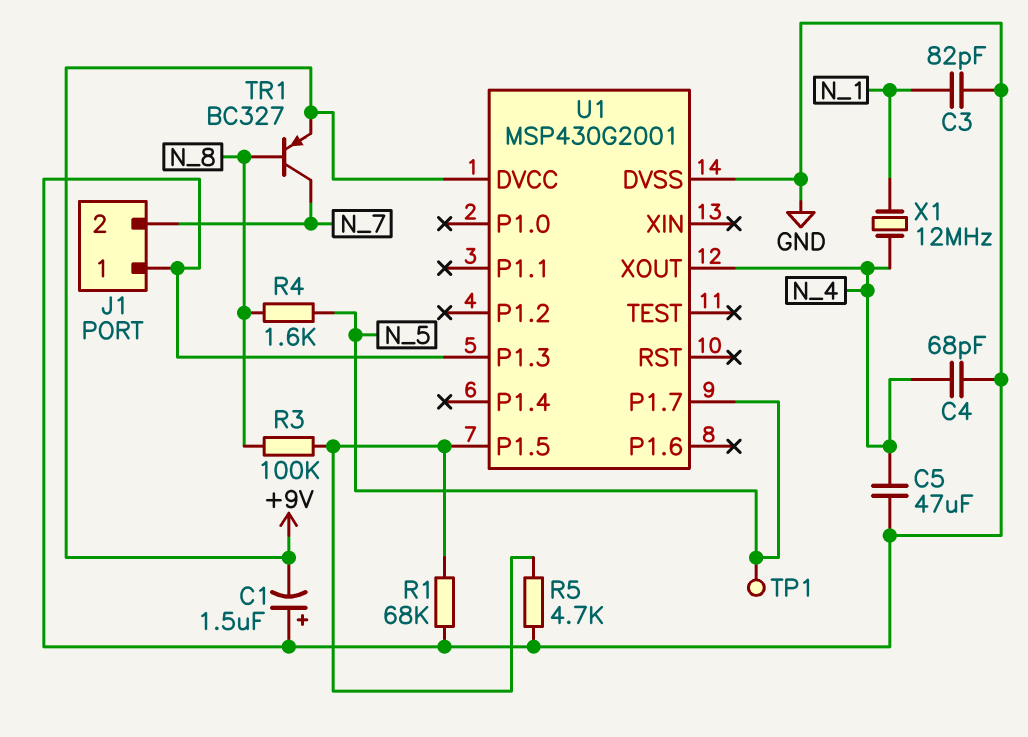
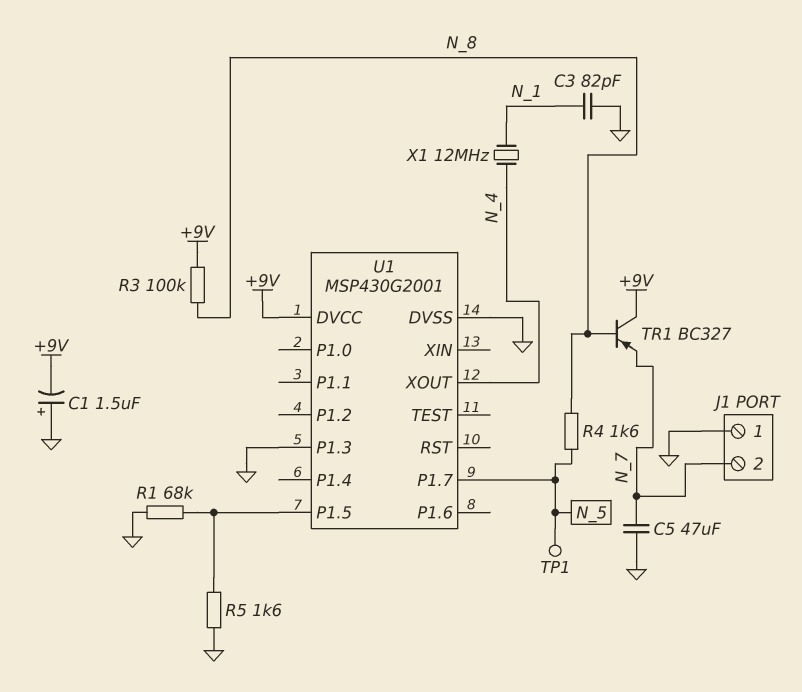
C4: 68pF (GND, N_4) -> none
C5: 47uF (GND, N_4) -> 47uF (GND, N_7)
R3: 100k (N_8, U1/P1.5) -> 100k (+9V, N_8)
R5: 4.7k (GND, U1/P1.5) -> 1.6k (GND, U1/P1.5)
TR1: PNP BC327 (B N_8, C N_7, E +9V) -> PNP BC327 (B N_8, C +9V, E N_7)

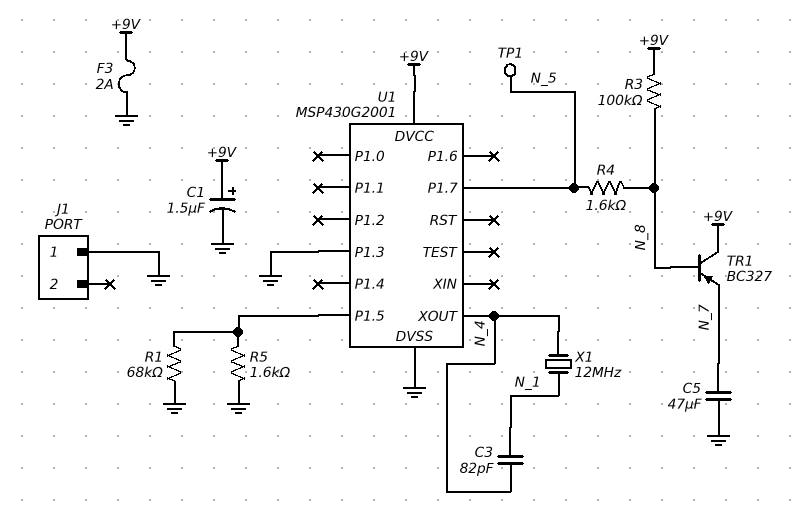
C1: 1.5uF (plus GND, minus +9V) -> 1.5uF (plus +9V, minus GND)
C3: 82pF (GND, N_1) -> 82pF (N_1, N_4)
F3: none -> 2A (+9V, GND)
J1 pin 2: N_7 -> none

